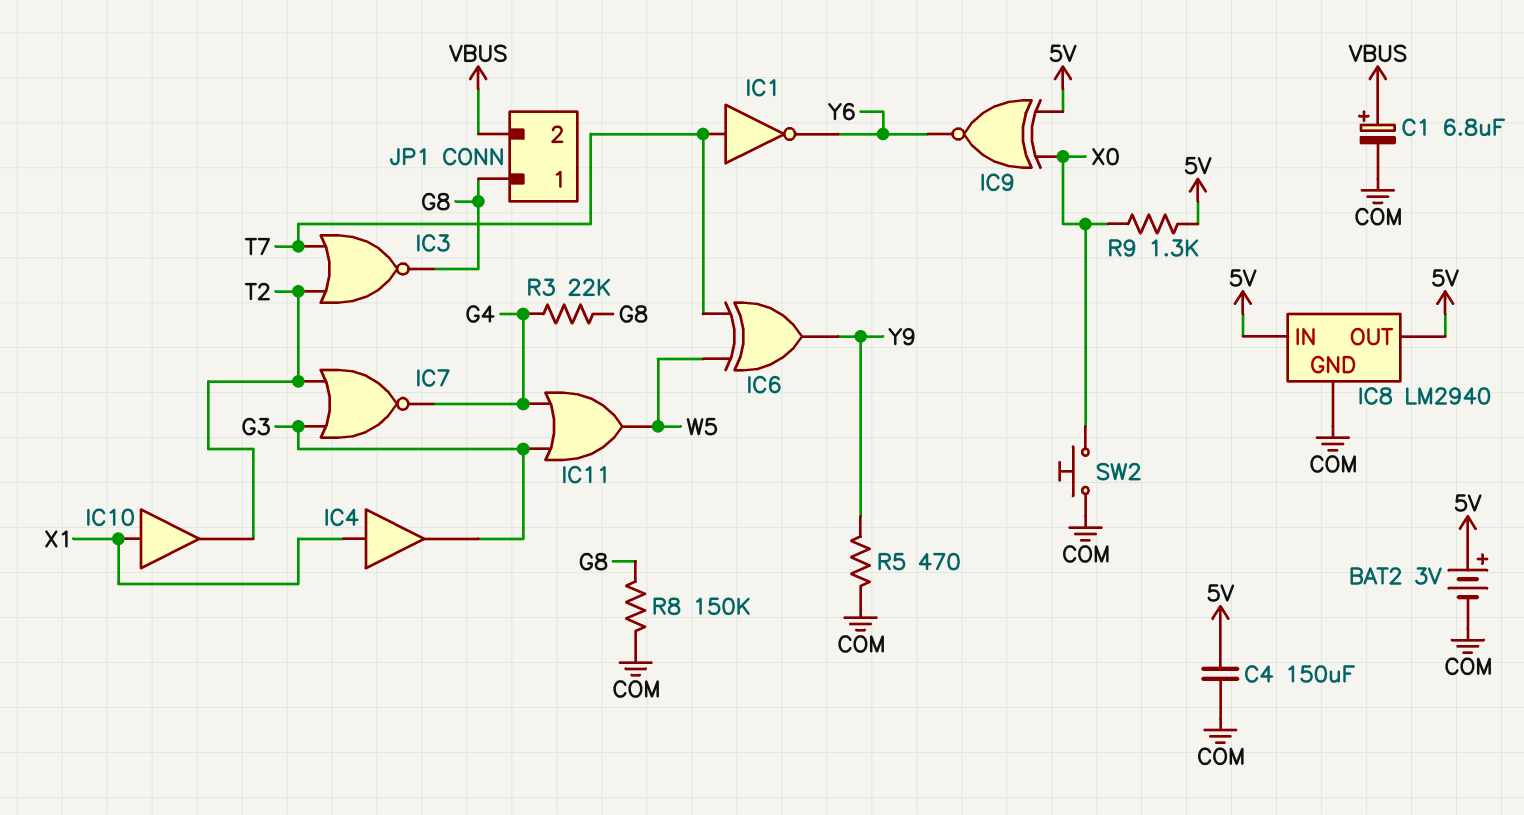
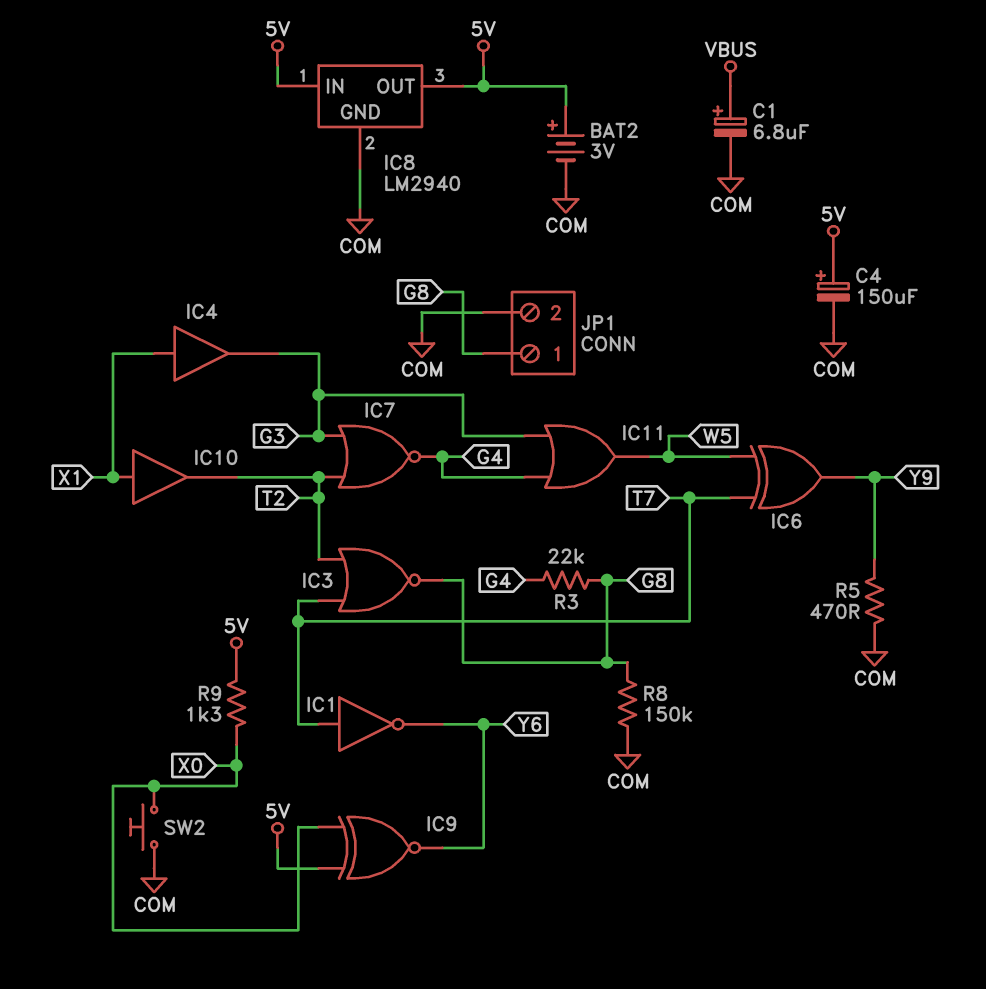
C4: 150uF (5V, COM) -> 150uF (plus 5V, minus COM)
JP1 pin 2: VBUS -> COM

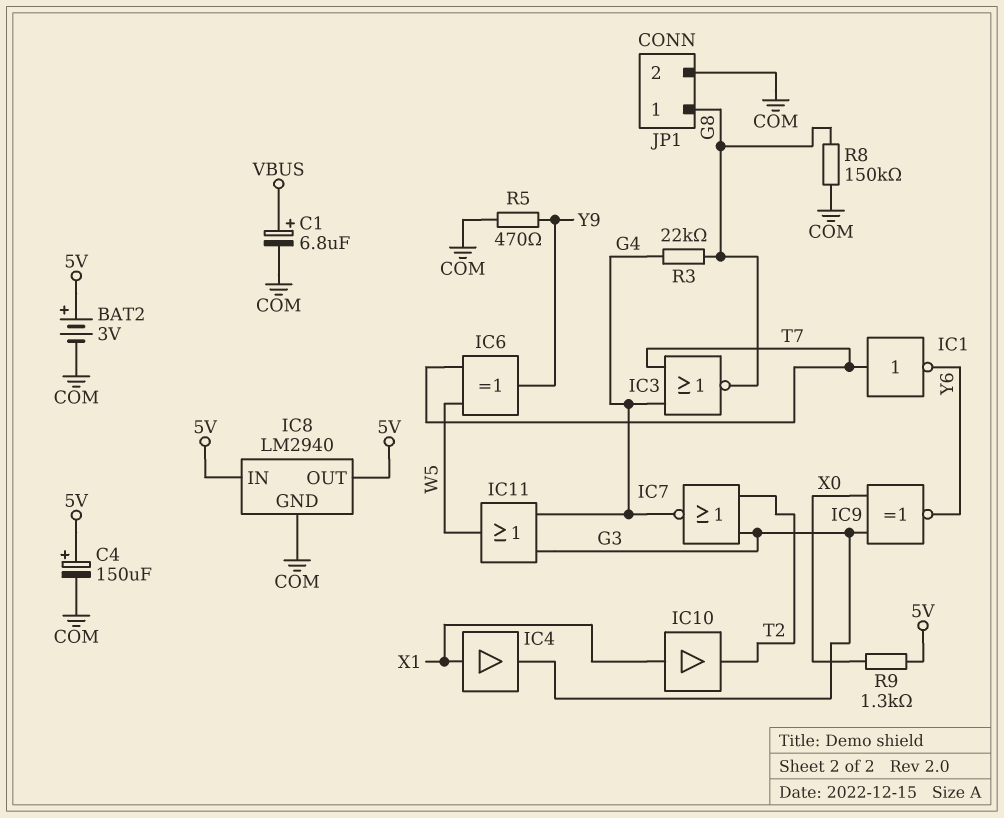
IC3: NOR (in T2, in T7, out G8) -> NOR (in G4, in T7, out G8)
IC9: XNOR (in 5V, in X0, out Y6) -> XNOR (in G3, in X0, out Y6)
SW2: button (COM, X0) -> none

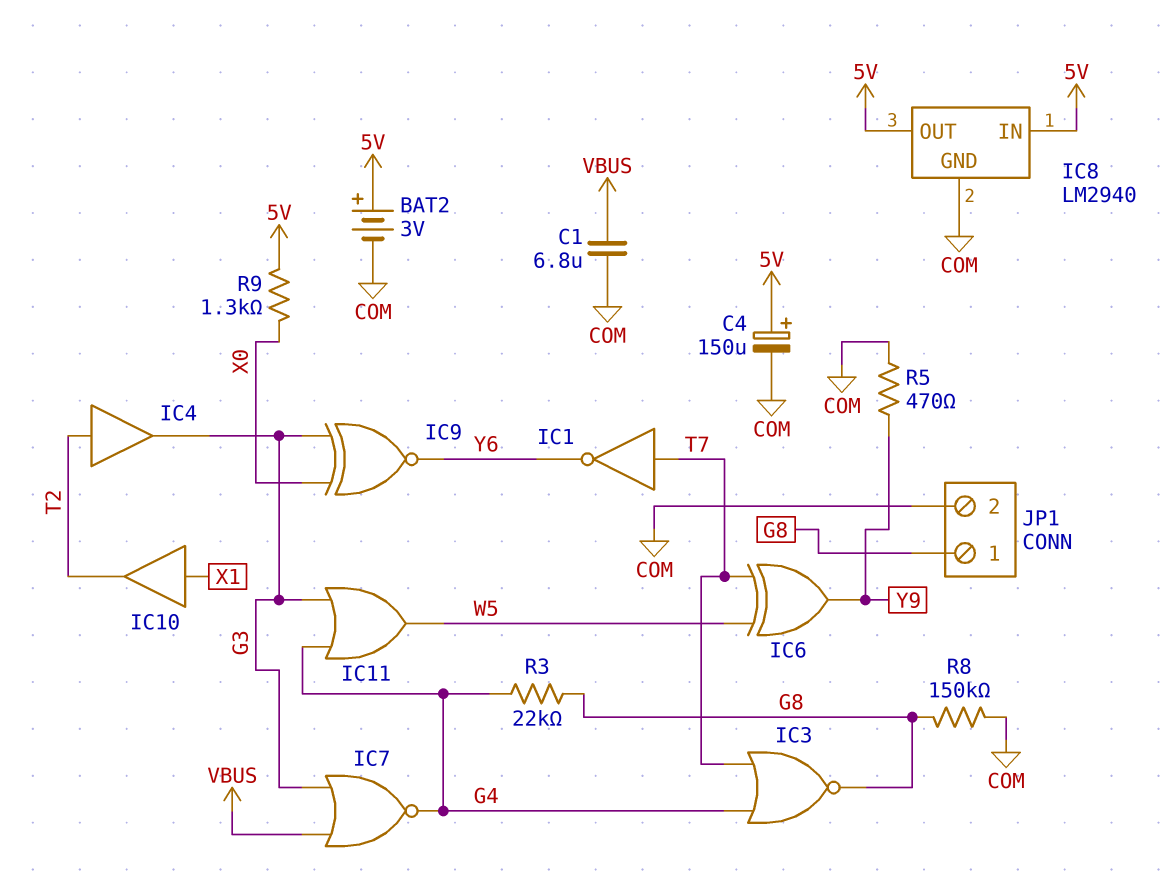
C1: 6.8uF (plus VBUS, minus COM) -> 6.8uF (COM, VBUS)
IC4: buffer (in X1, out G3) -> buffer (in T2, out G3)
IC7: NOR (in G3, in T2, out G4) -> NOR (in G3, in VBUS, out G4)

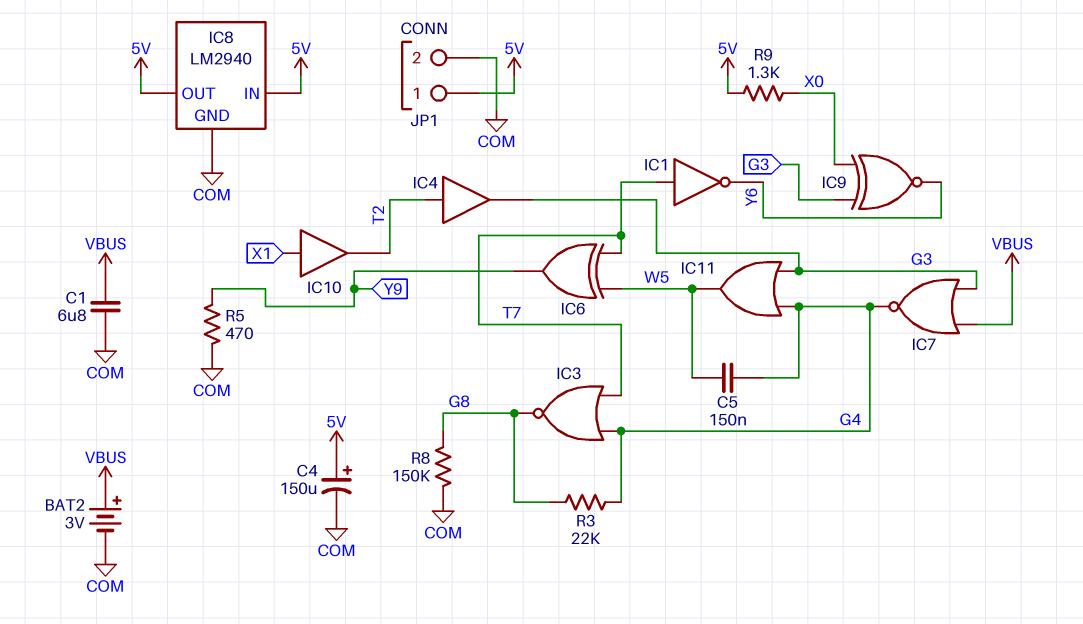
BAT2: 3V (plus 5V, minus COM) -> 3V (plus VBUS, minus COM)
C5: none -> 150nF (G4, W5)
JP1 pin 1: G8 -> 5V

